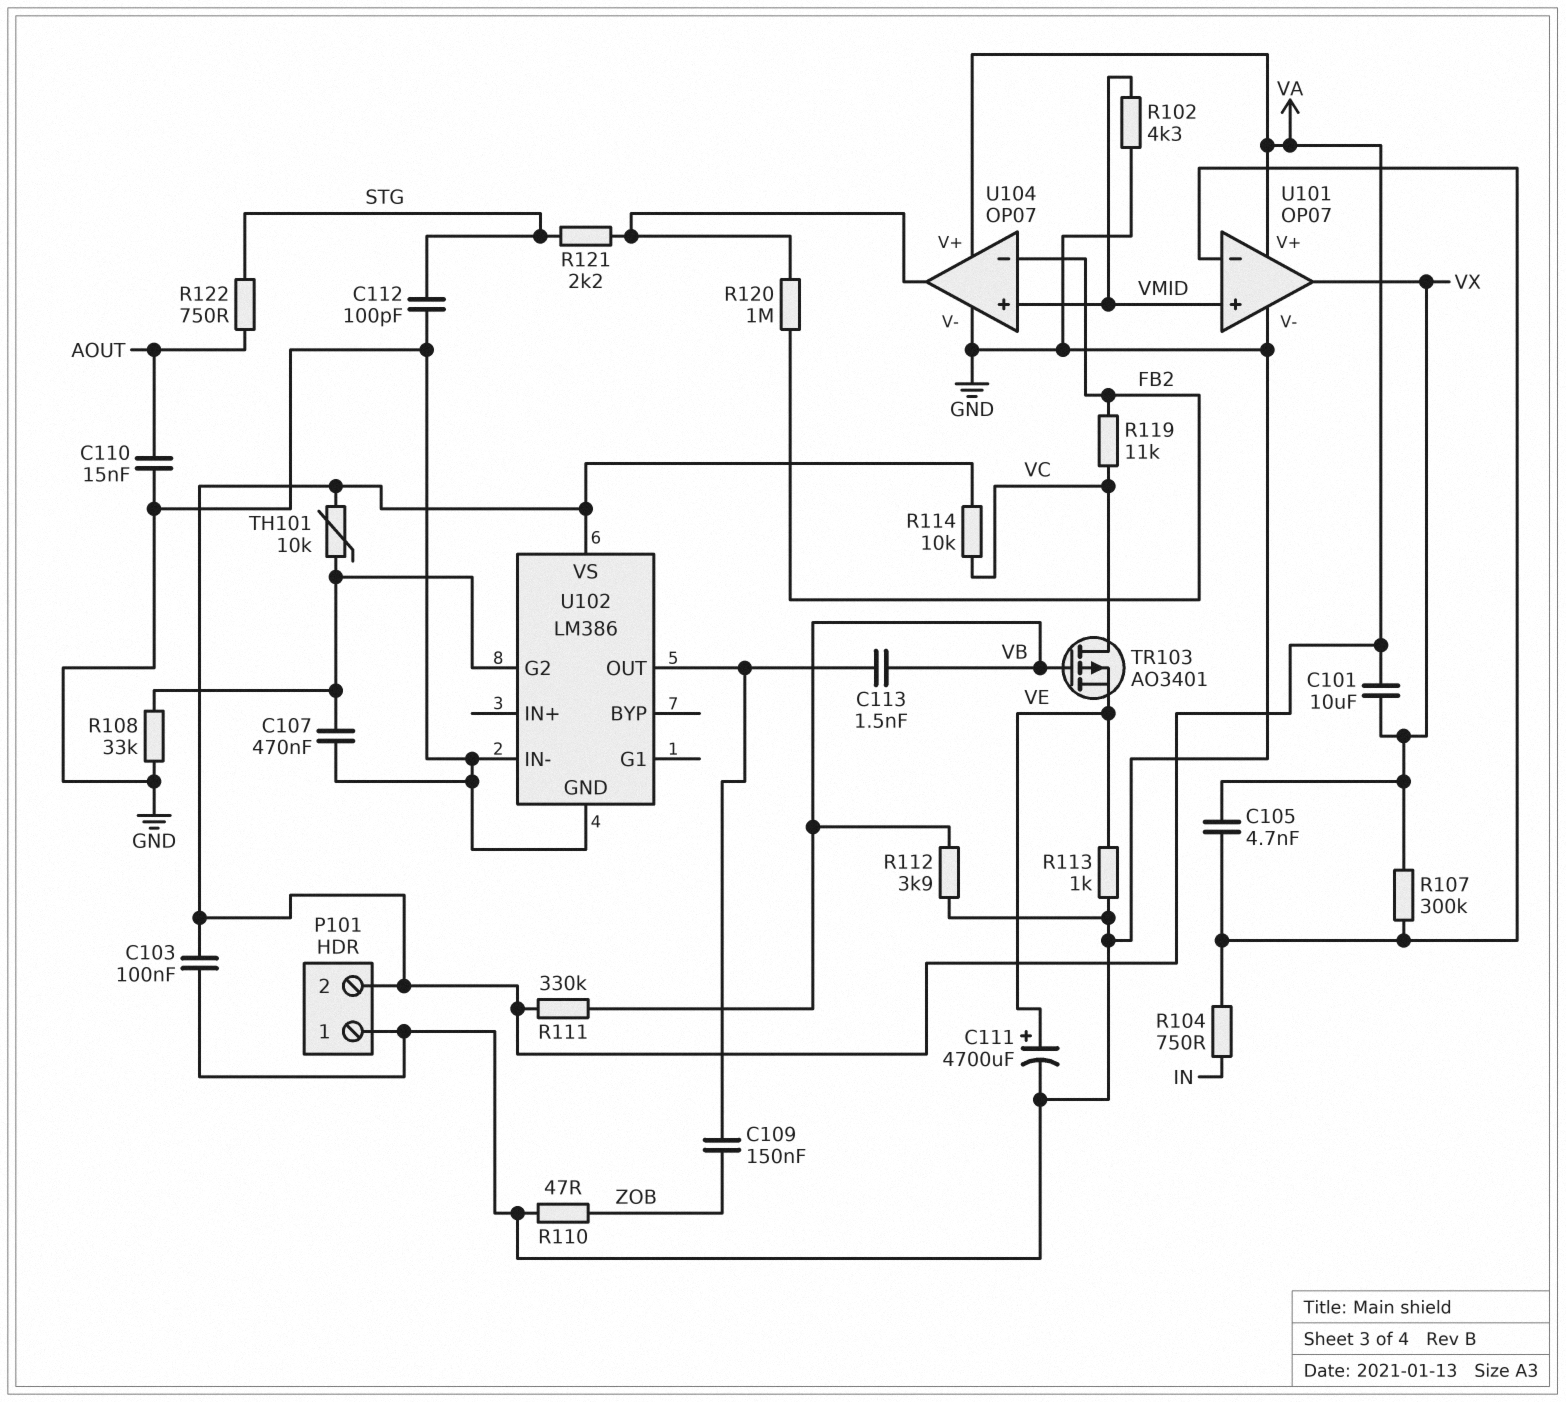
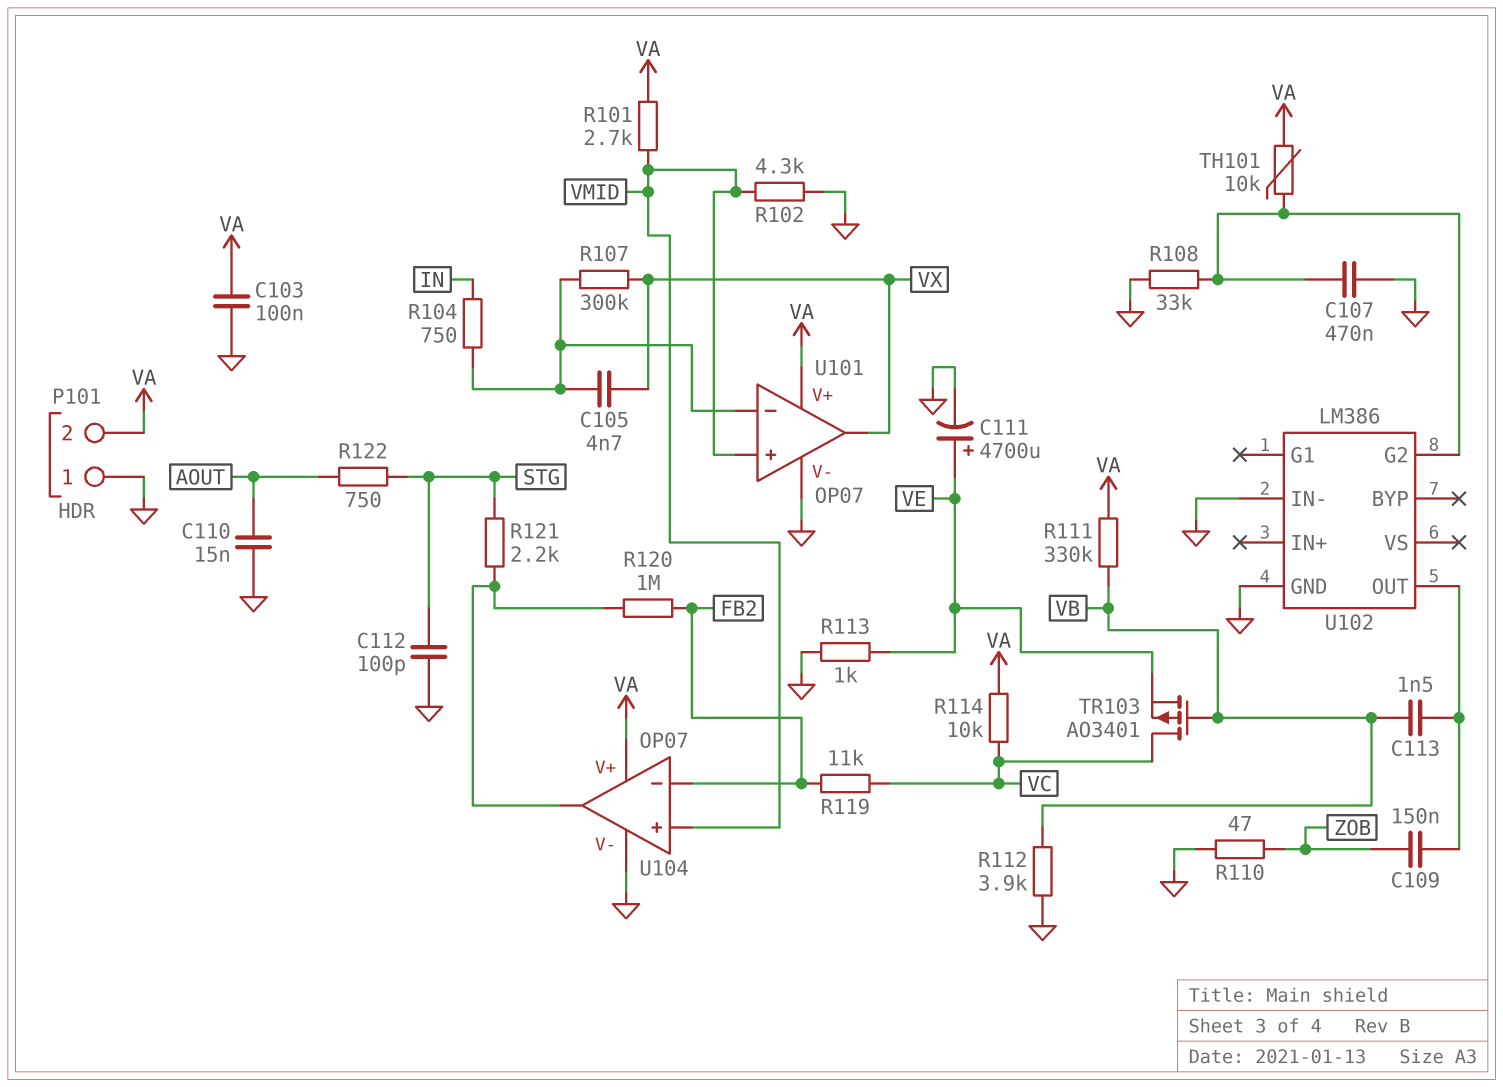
C101: 10uF (VA, VX) -> none
R101: none -> 2.7k (VA, VMID)
U102 pin VS: VA -> none

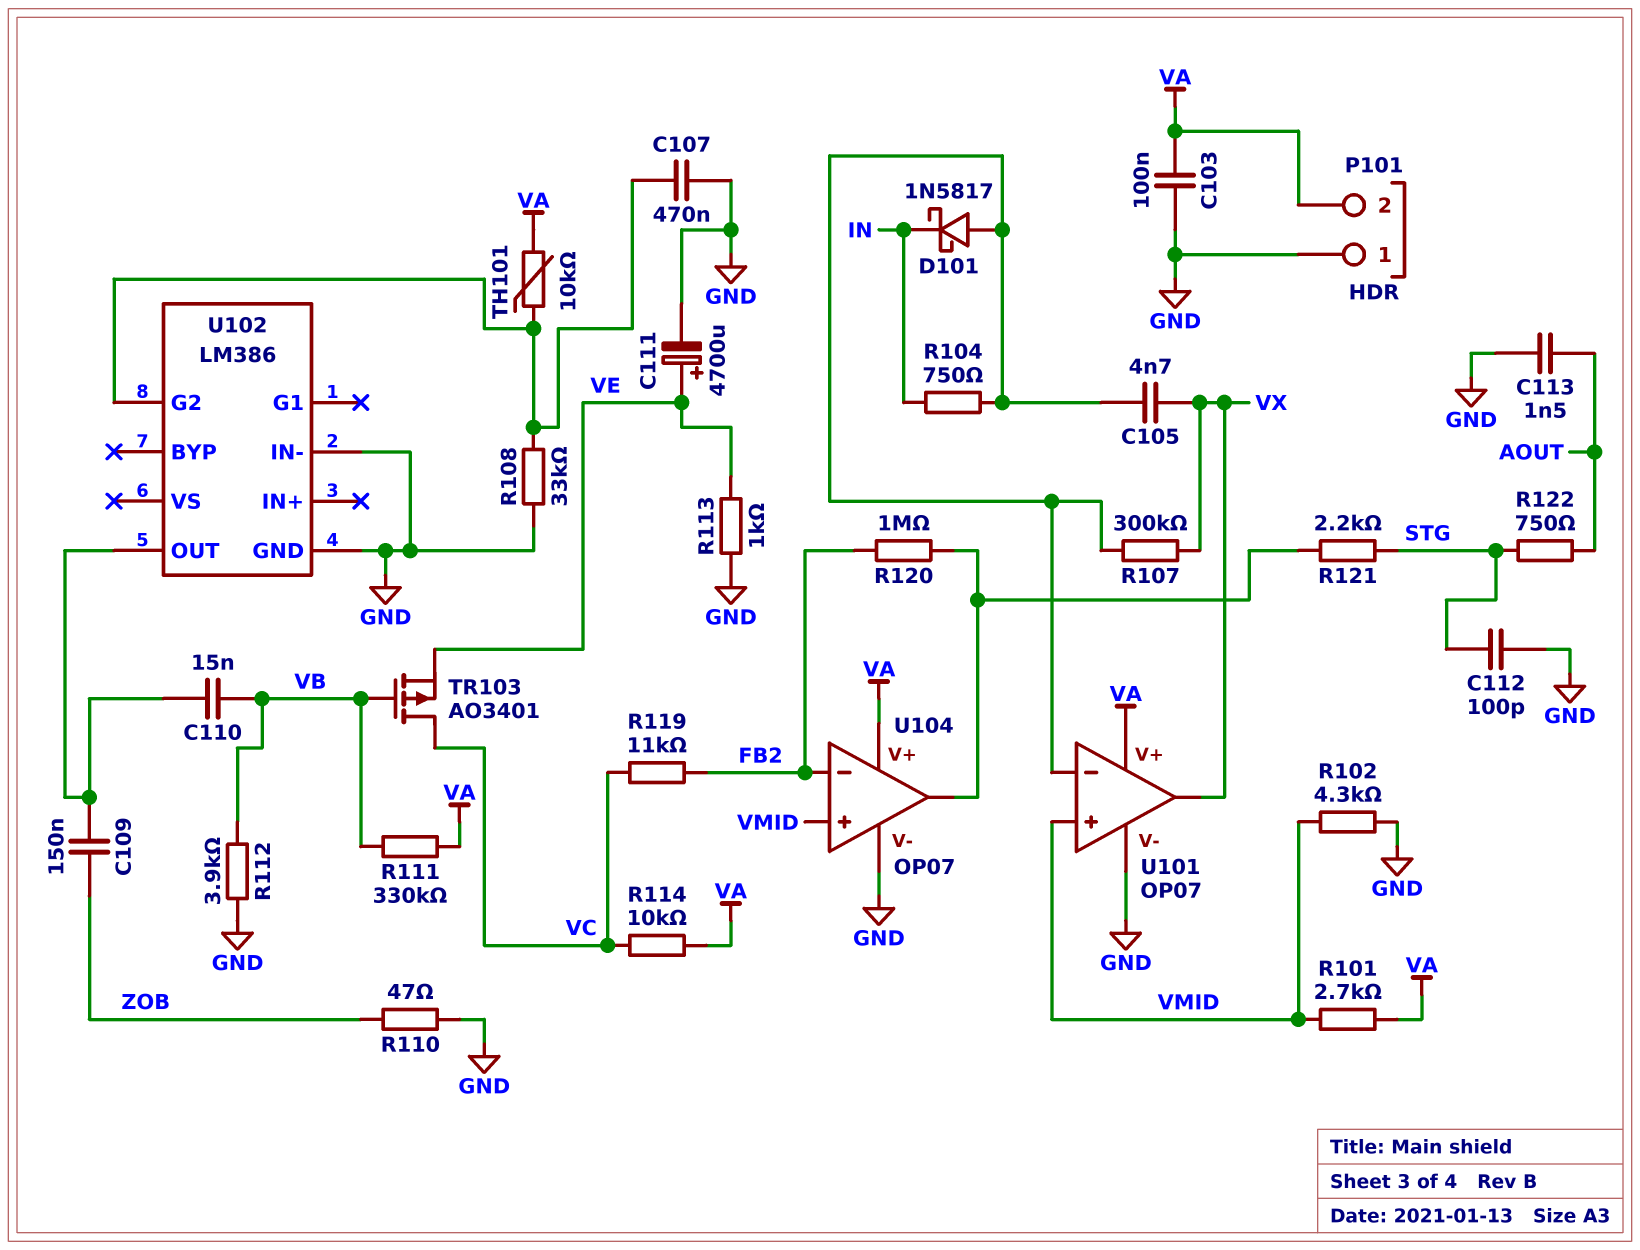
C110: 15nF (AOUT, GND) -> 15nF (U102/OUT, VB)
C113: 1.5nF (U102/OUT, VB) -> 1.5nF (AOUT, GND)
D101: none -> schottky 1N5817 (A U101/in-, K IN)

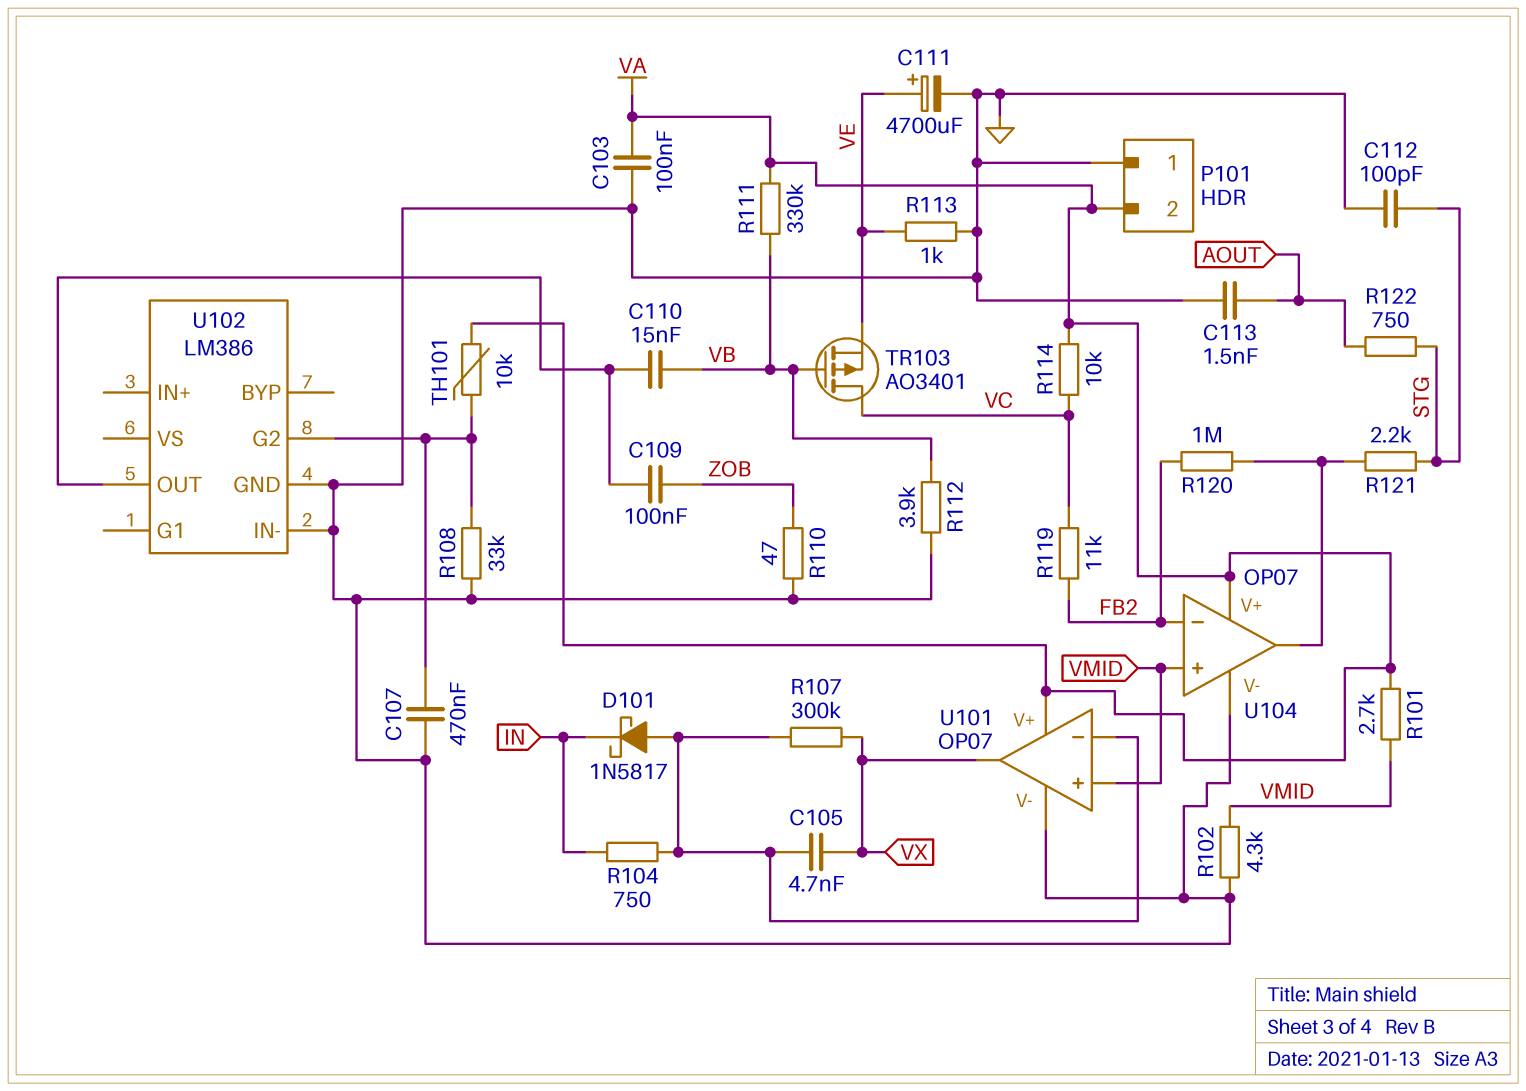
C109: 150nF (U102/OUT, ZOB) -> 100nF (U102/OUT, ZOB)

